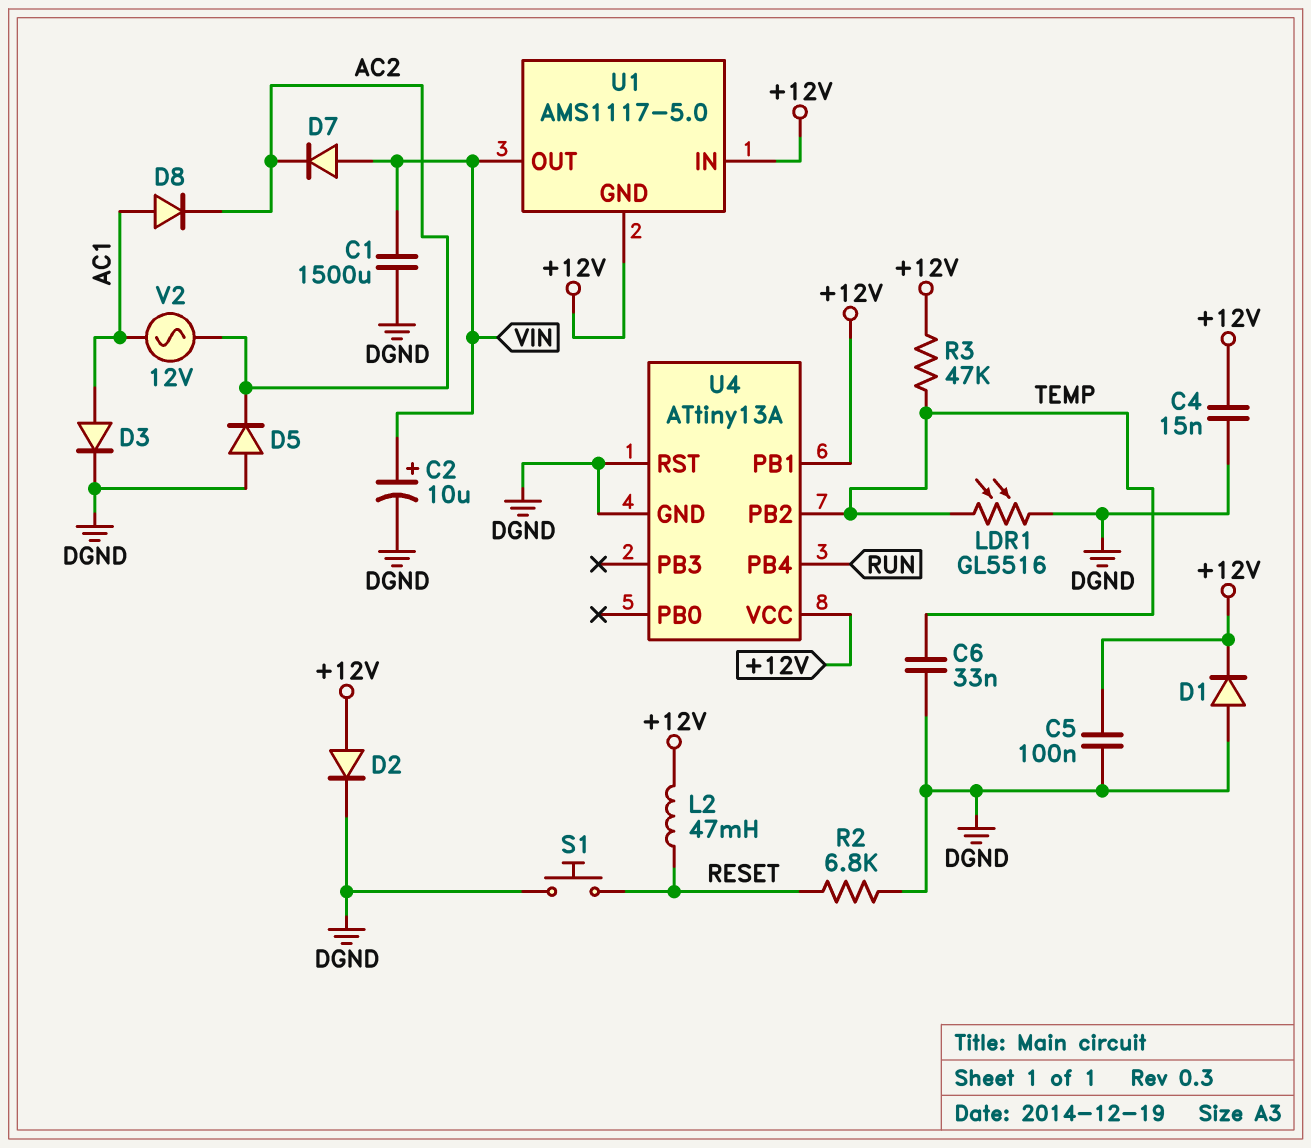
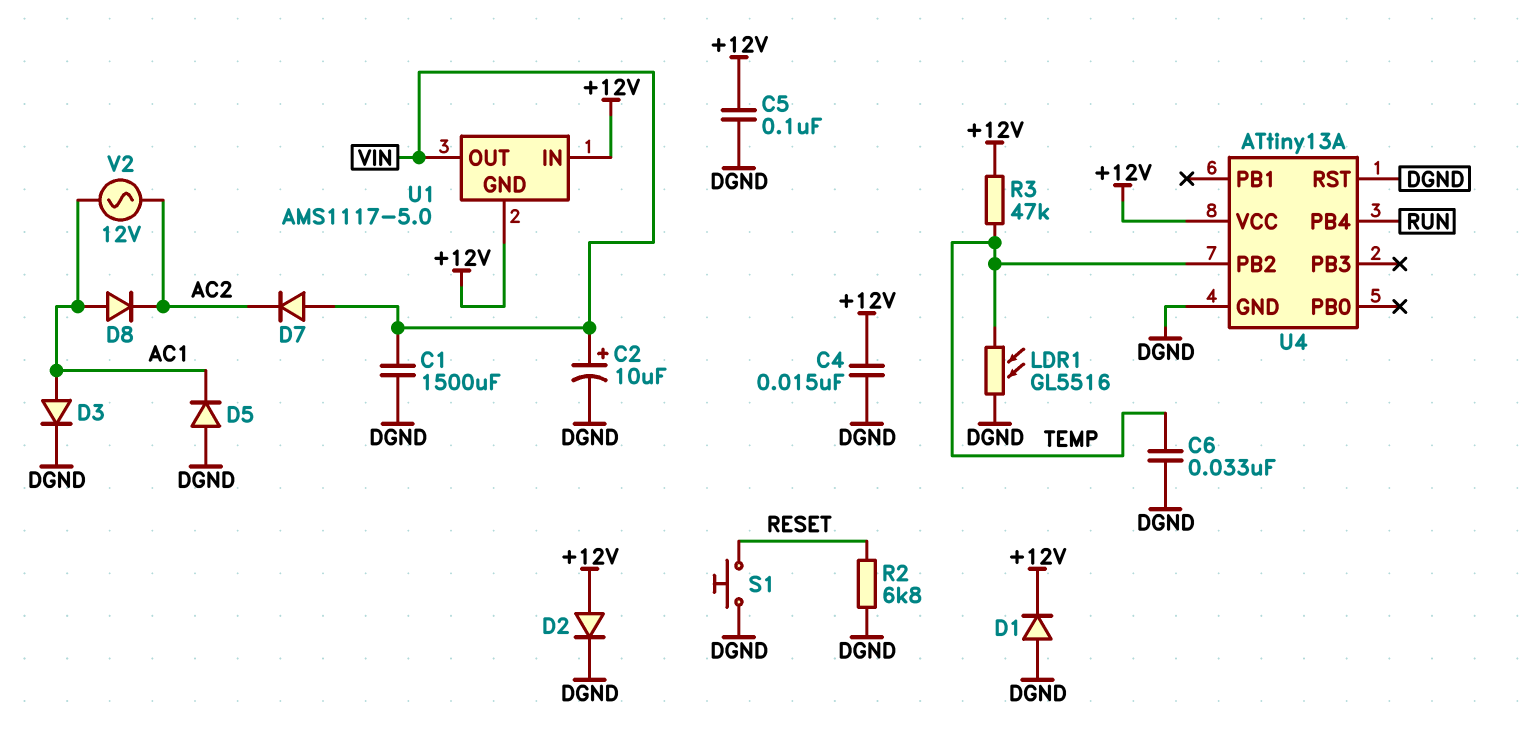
D5: diode (A DGND, K AC2) -> diode (A DGND, K AC1)
L2: 47mH (+12V, RESET) -> none
U4 pin PB1: +12V -> none

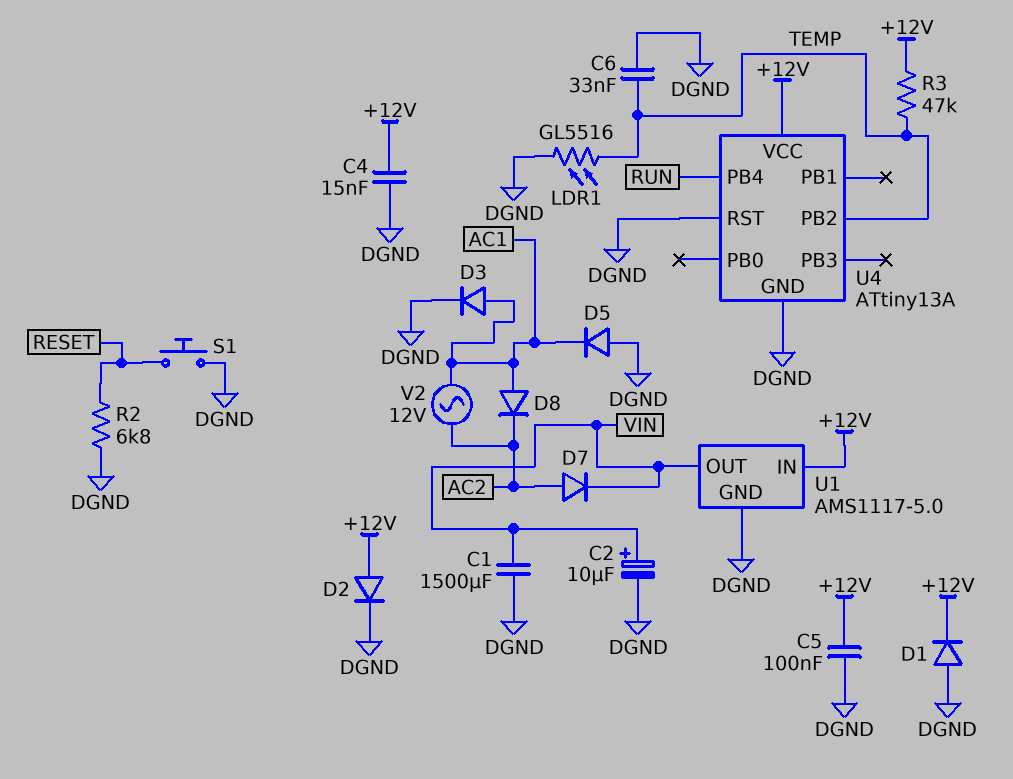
D7: diode (A VIN, K AC2) -> diode (A AC2, K VIN)
U1 pin GND: +12V -> DGND

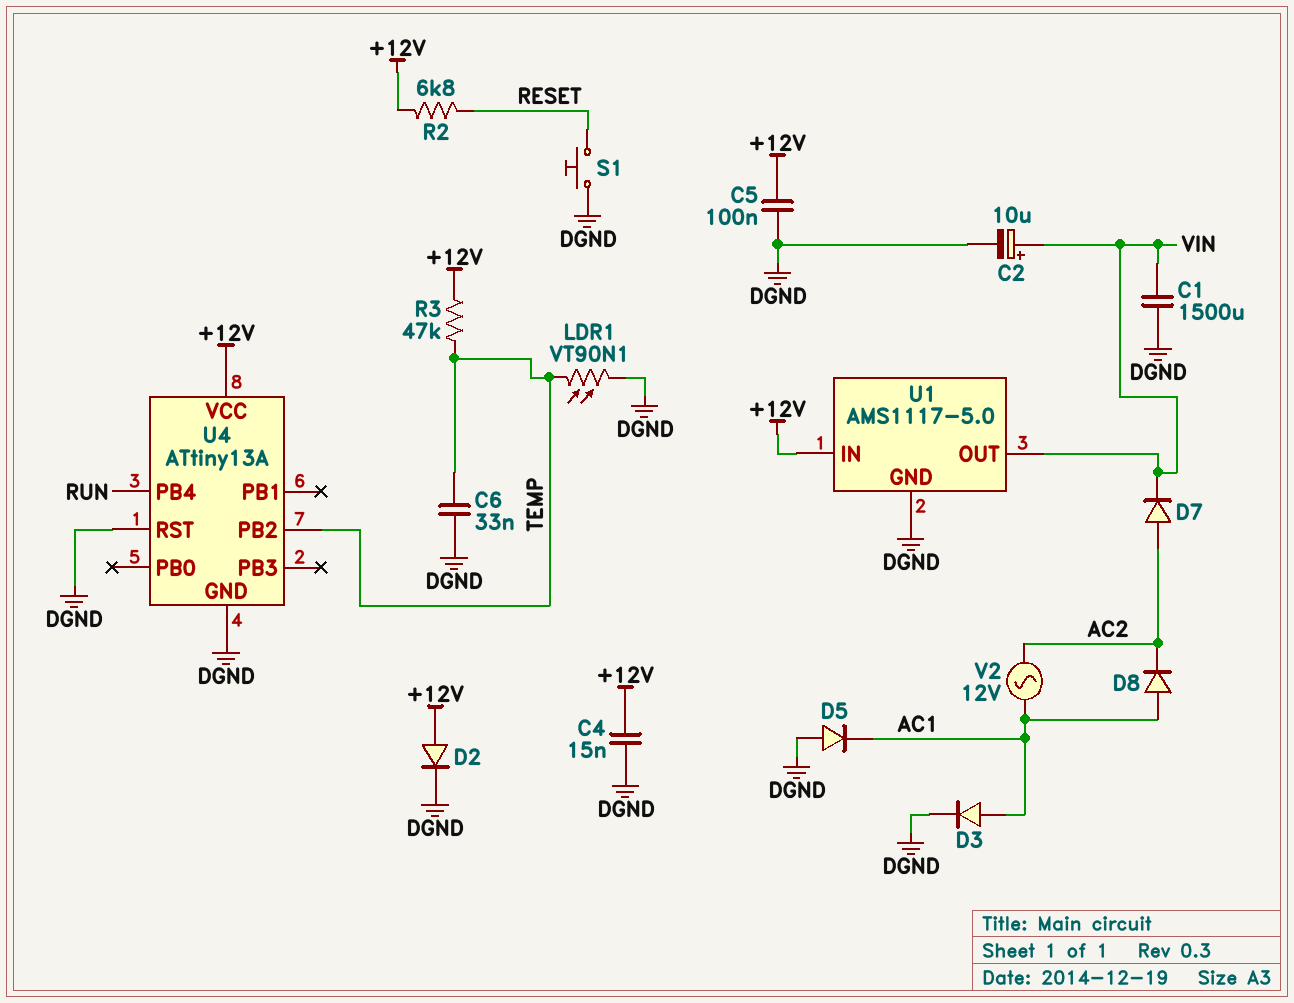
D1: diode (A DGND, K +12V) -> none
LDR1: GL5516 (DGND, TEMP) -> VT90N1 (DGND, TEMP)
R2: 6.8k (DGND, RESET) -> 6.8k (+12V, RESET)

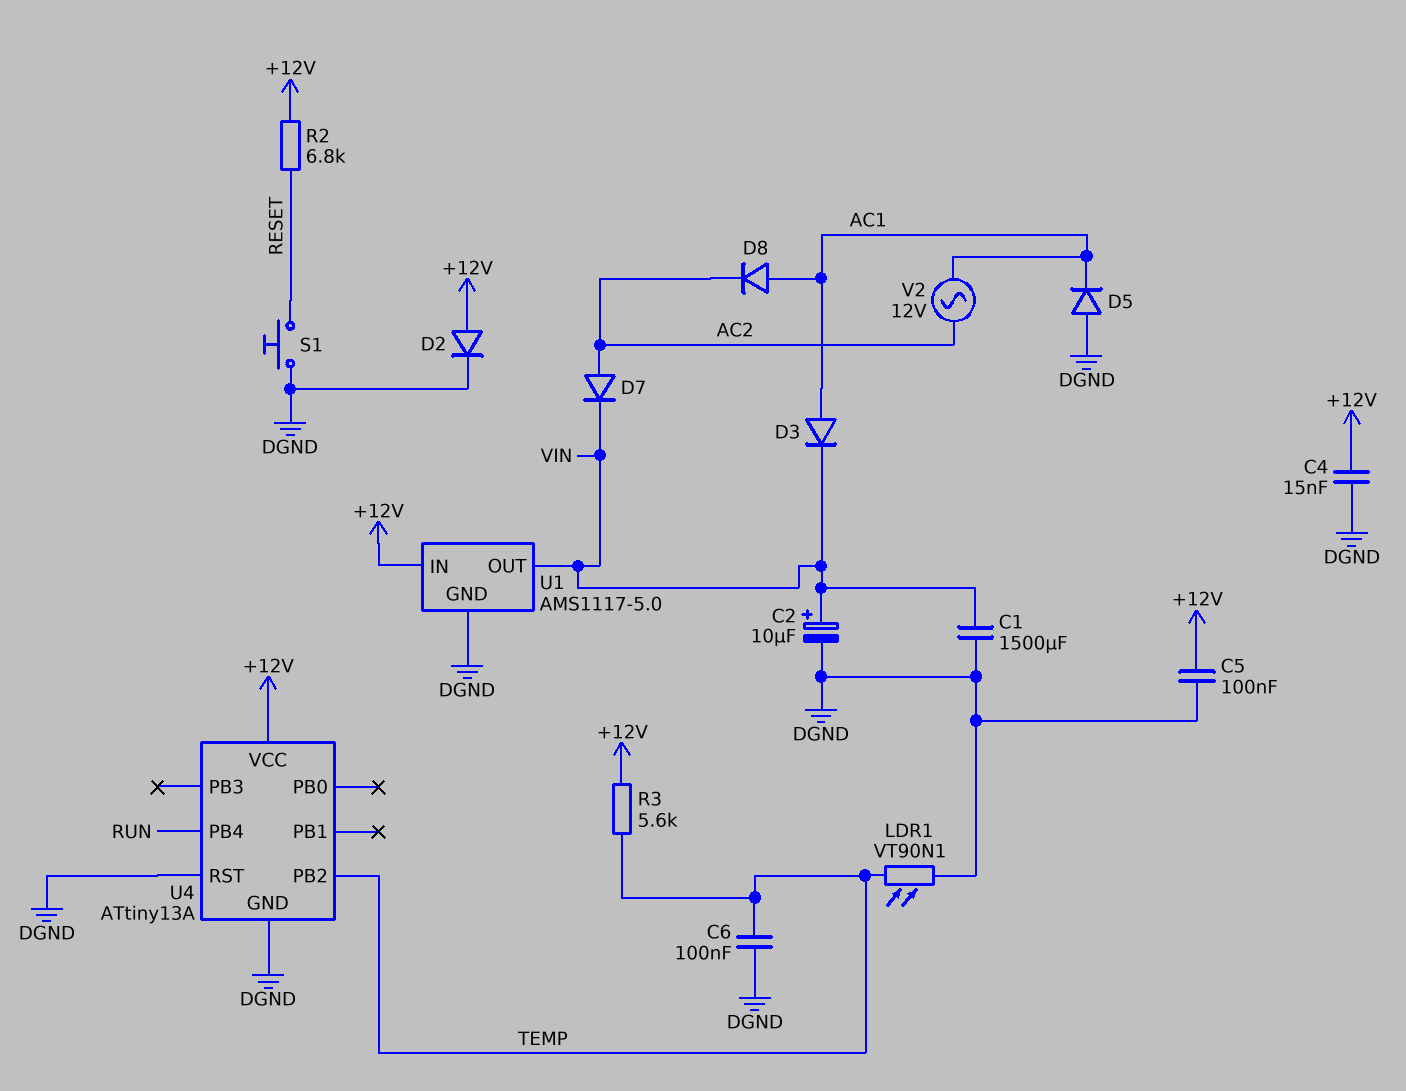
C6: 33nF (DGND, TEMP) -> 100nF (DGND, TEMP)
D3: diode (A AC1, K DGND) -> diode (A AC1, K VIN)
R3: 47k (+12V, TEMP) -> 5.6k (+12V, TEMP)

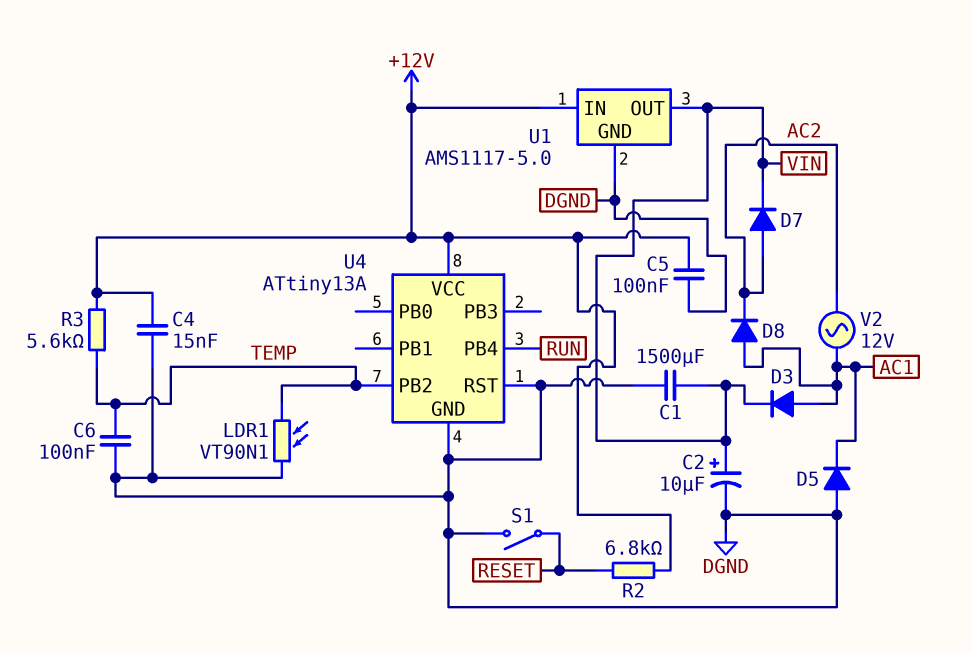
D2: diode (A +12V, K DGND) -> none
S1: button (DGND, RESET) -> switch (DGND, RESET)

